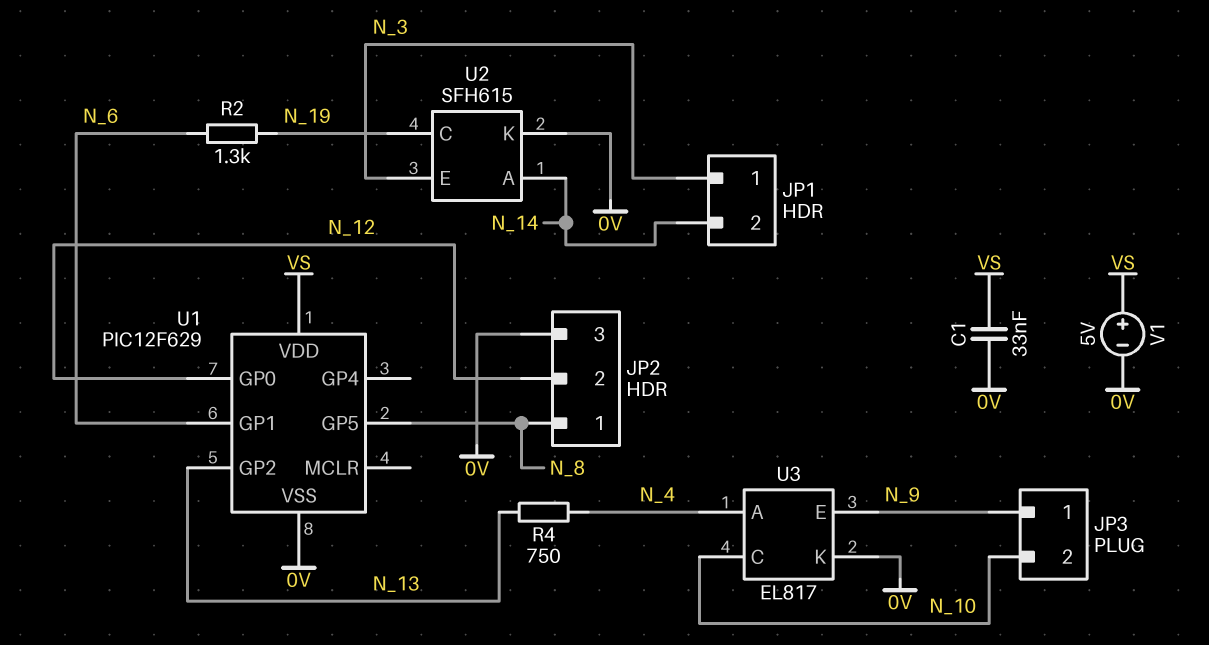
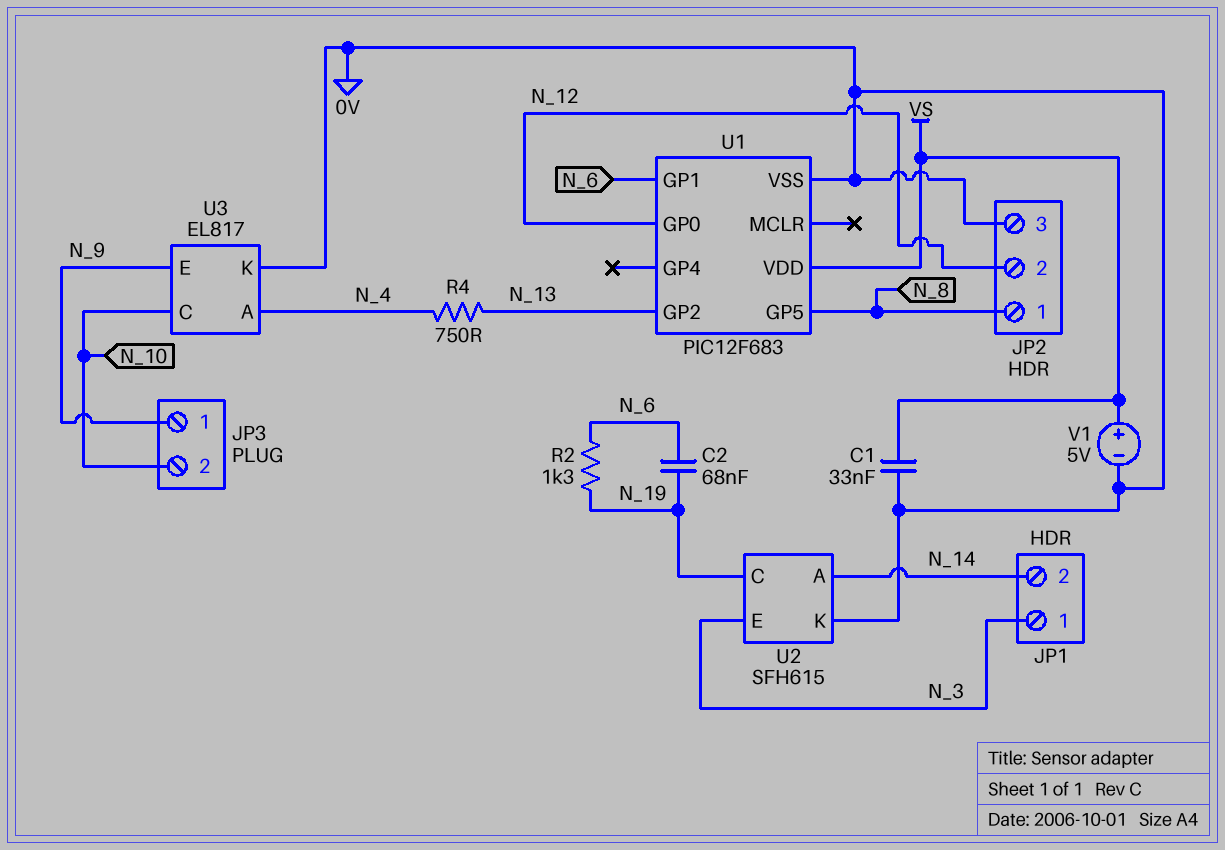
C2: none -> 68nF (N_6, N_19)
U1: PIC12F629 -> PIC12F683

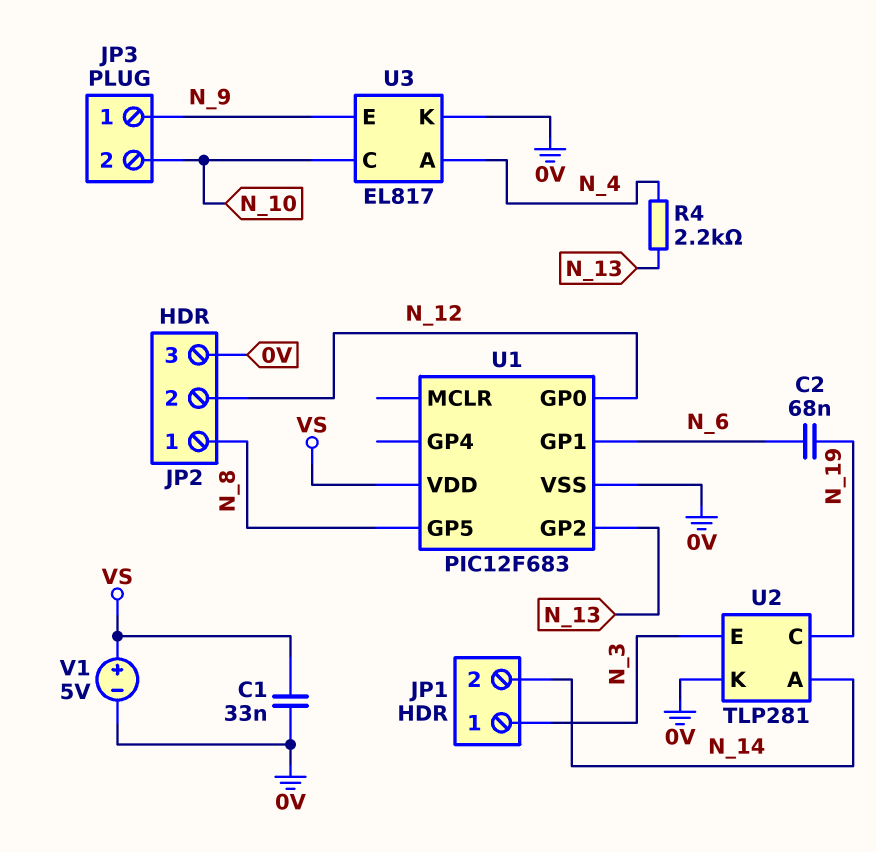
R2: 1.3k (N_6, N_19) -> none
R4: 750 (N_4, N_13) -> 2.2k (N_4, N_13)
U2: SFH615 -> TLP281

